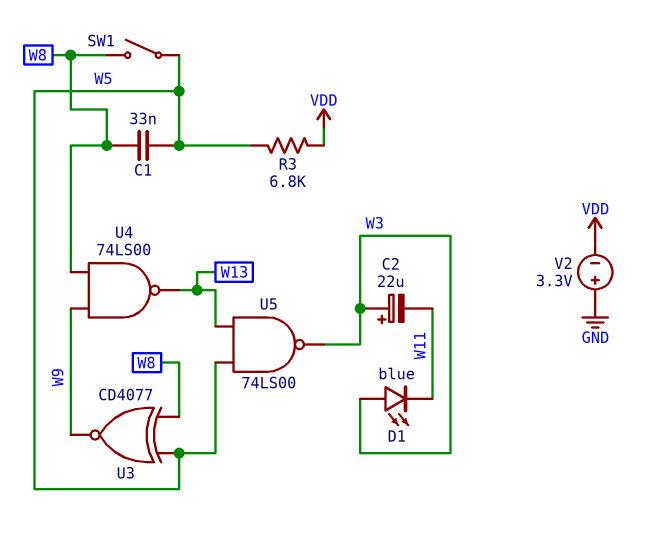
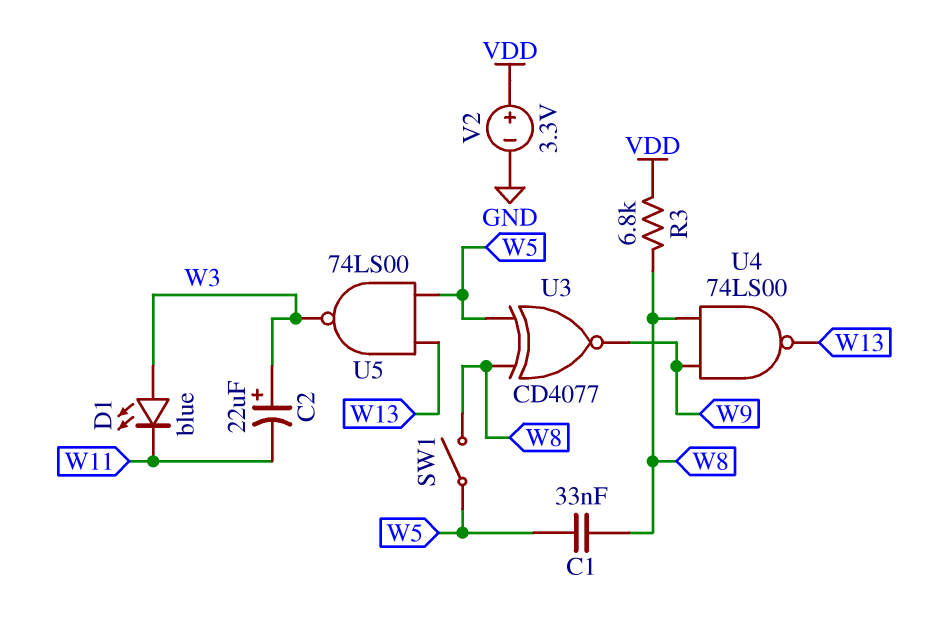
R3: 6.8k (VDD, W5) -> 6.8k (VDD, W8)
V2: 3.3V (plus GND, minus VDD) -> 3.3V (plus VDD, minus GND)

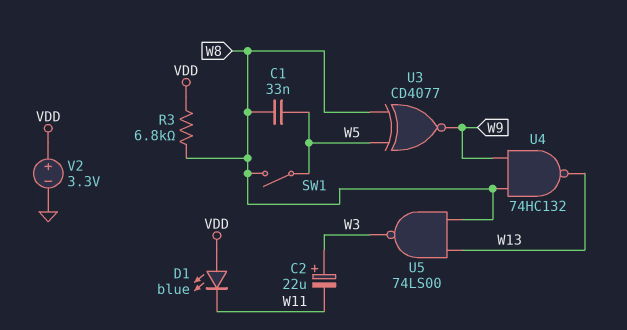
D1: LED blue (A W3, K W11) -> LED blue (A VDD, K W11)
U4: NAND 74LS00 (in W8, in W9, out W13) -> NAND 74HC132 (in W8, in W9, out W13)
U5: NAND 74LS00 (in W5, in W13, out W3) -> NAND 74LS00 (in W8, in W13, out W3)

